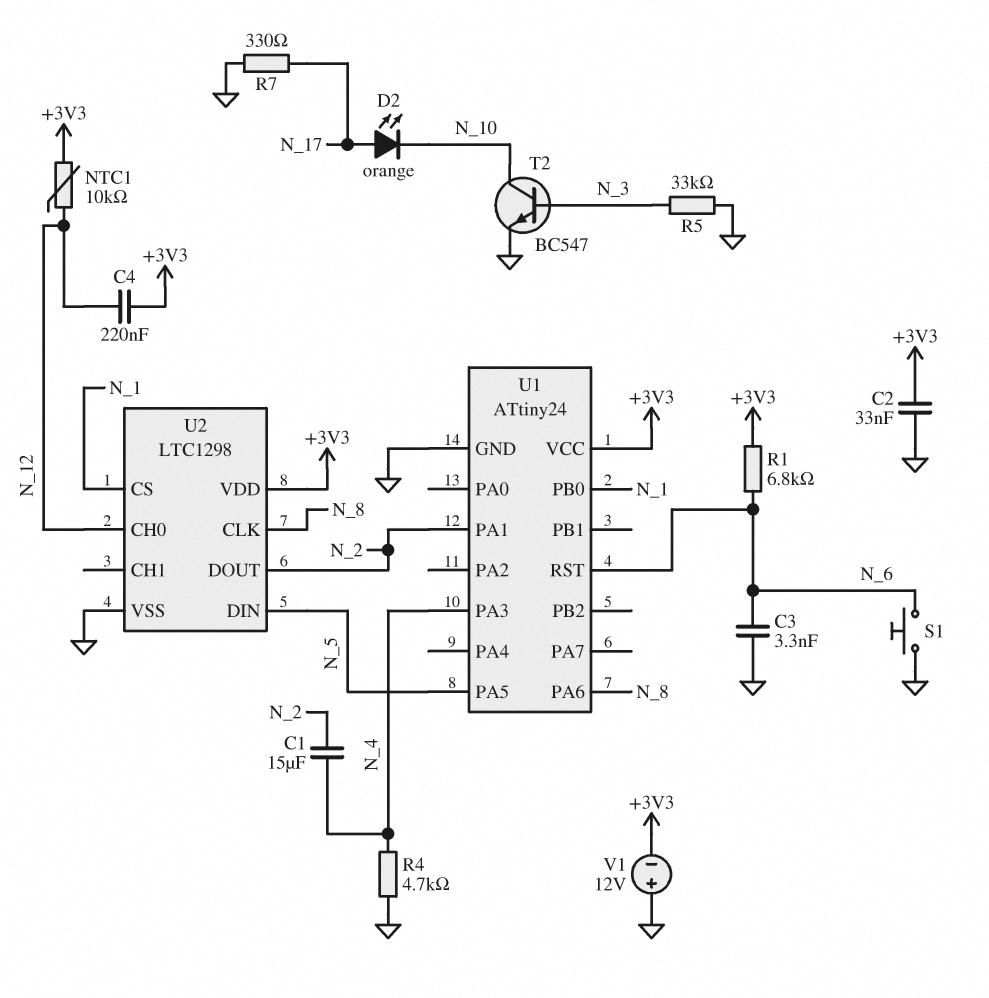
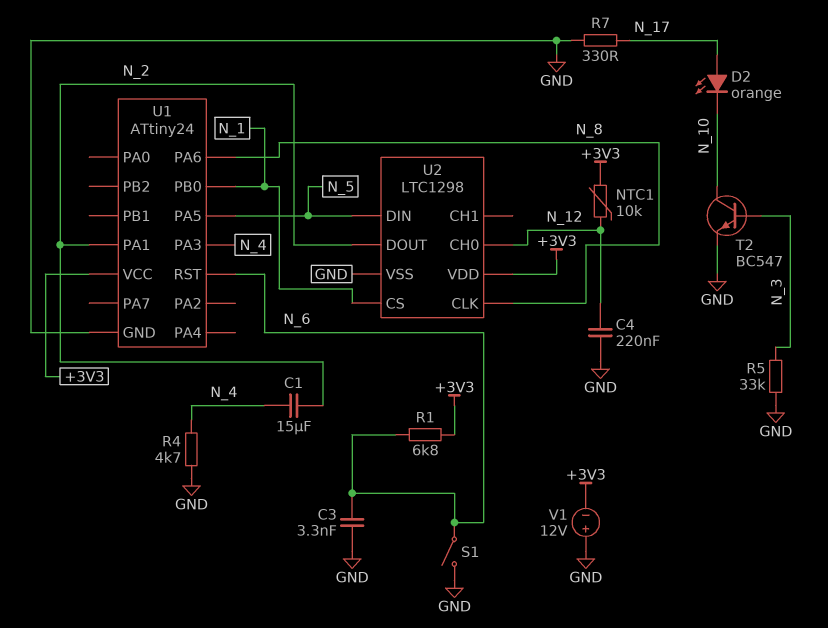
C2: 33nF (+3V3, GND) -> none
C4: 220nF (+3V3, N_12) -> 220nF (GND, N_12)
S1: button (GND, N_6) -> switch (GND, N_6)

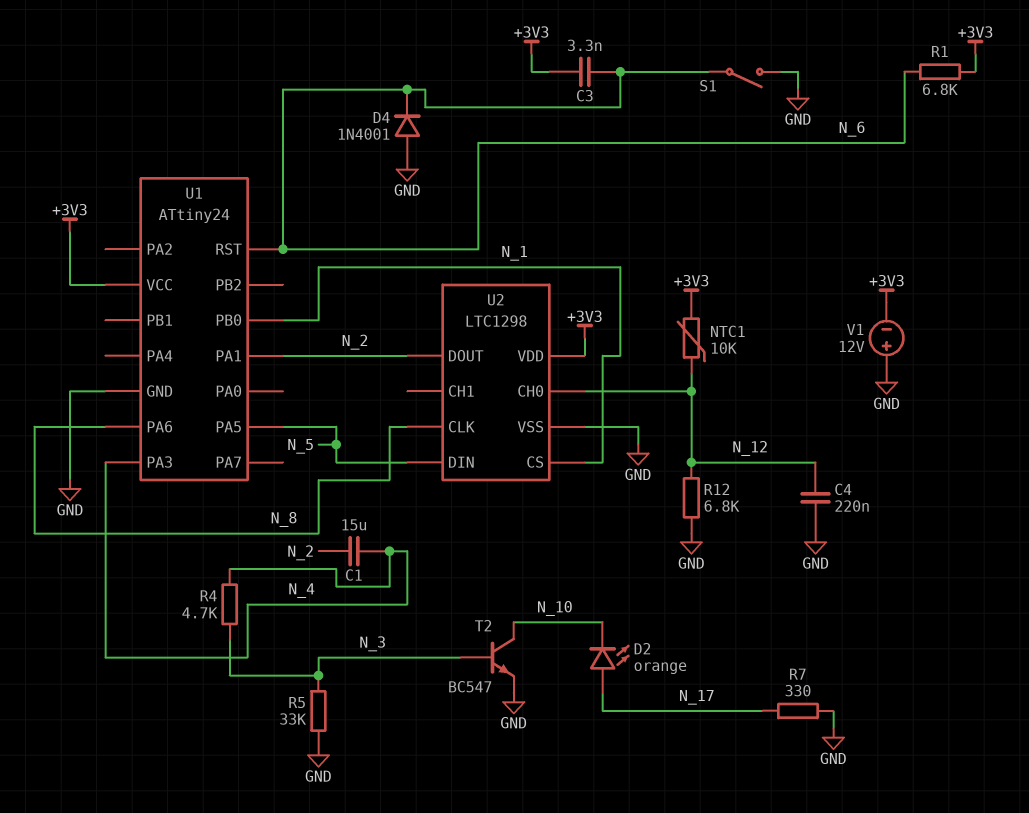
C3: 3.3nF (GND, N_6) -> 3.3nF (+3V3, N_6)
D4: none -> diode 1N4001 (A GND, K N_6)
R4: 4.7k (GND, N_4) -> 4.7k (N_3, N_4)
R12: none -> 6.8k (GND, N_12)

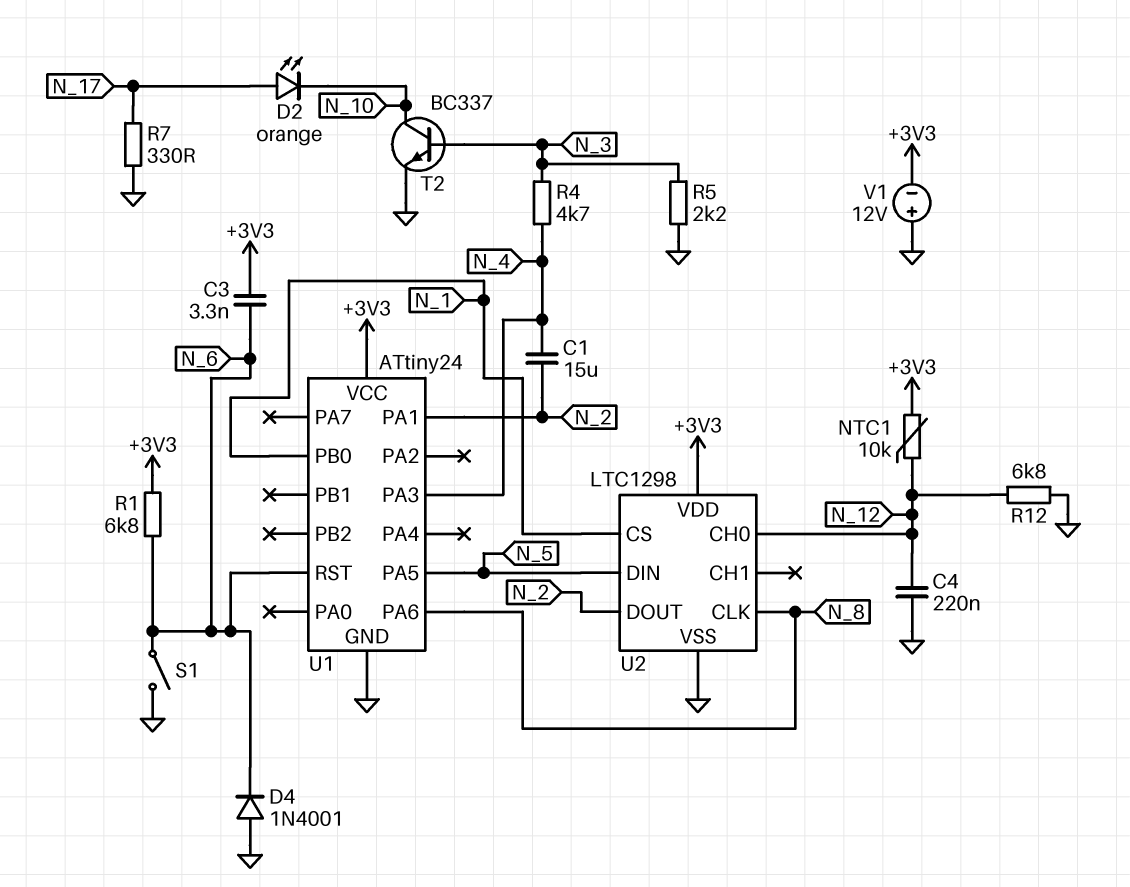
R5: 33k (GND, N_3) -> 2.2k (GND, N_3)
T2: NPN BC547 (B N_3, C N_10, E GND) -> NPN BC337 (B N_3, C N_10, E GND)

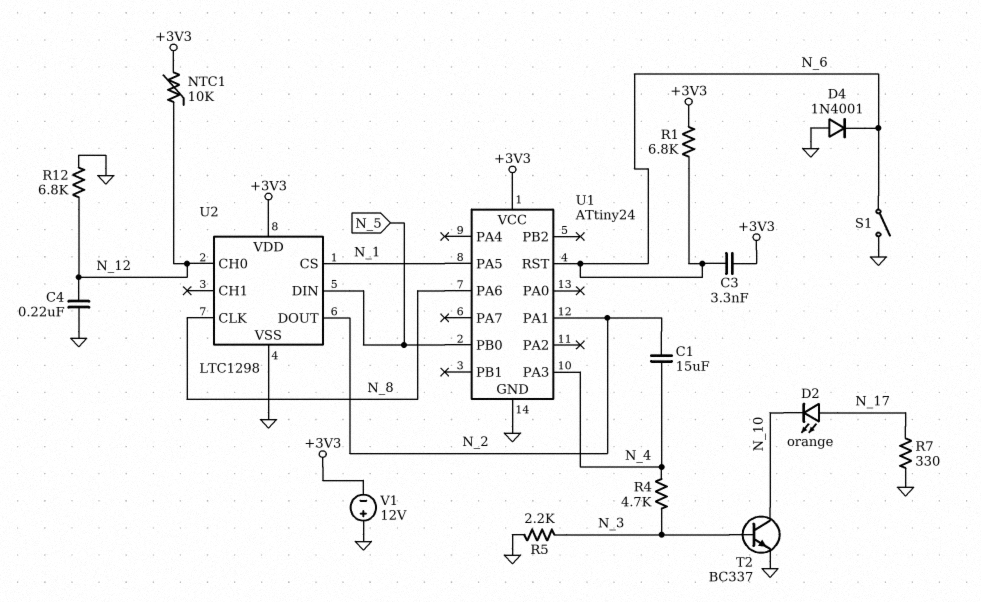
U1 pin PA5: N_5 -> N_1
U1 pin PB0: N_1 -> N_5

